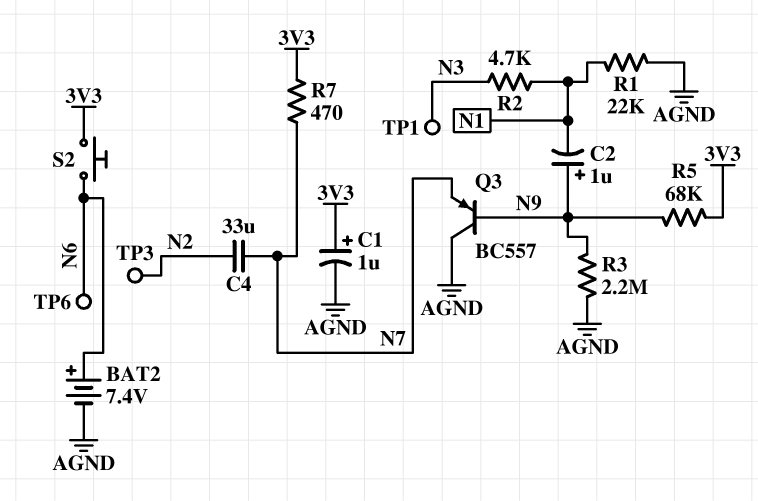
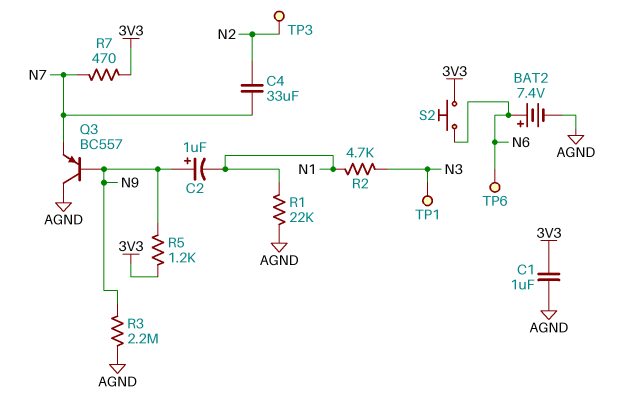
C1: 1uF (plus 3V3, minus AGND) -> 1uF (3V3, AGND)
R5: 68k (3V3, N9) -> 1.2k (3V3, N9)

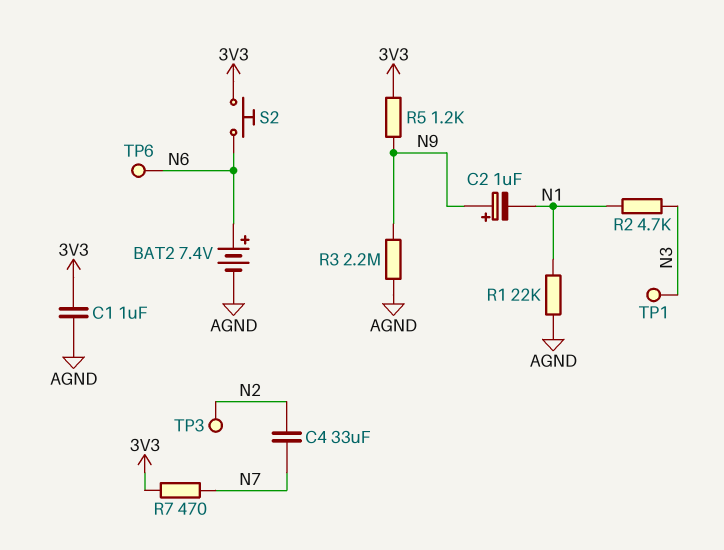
Q3: PNP BC557 (B N9, C AGND, E N7) -> none

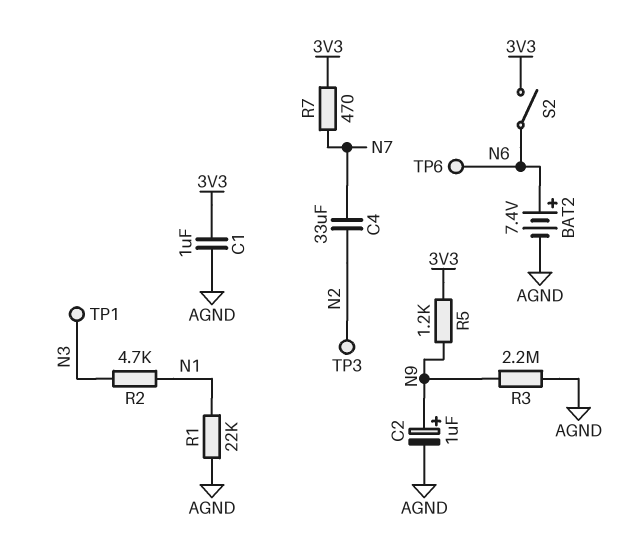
C2: 1uF (plus N9, minus N1) -> 1uF (plus N9, minus AGND)
S2: button (3V3, N6) -> switch (3V3, N6)

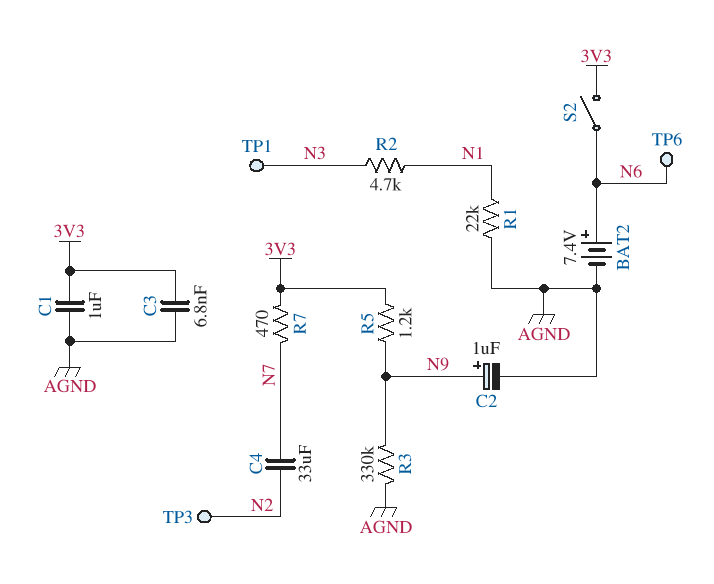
C3: none -> 6.8nF (3V3, AGND)
R3: 2.2M (AGND, N9) -> 330k (AGND, N9)

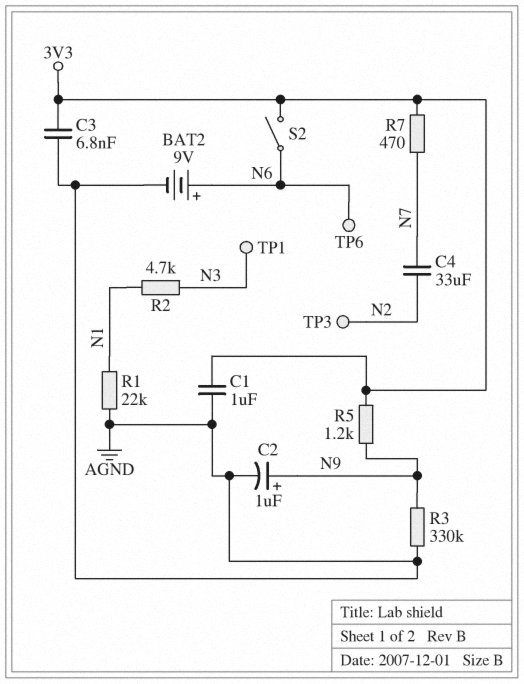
BAT2: 7.4V (plus N6, minus AGND) -> 9V (plus N6, minus AGND)

